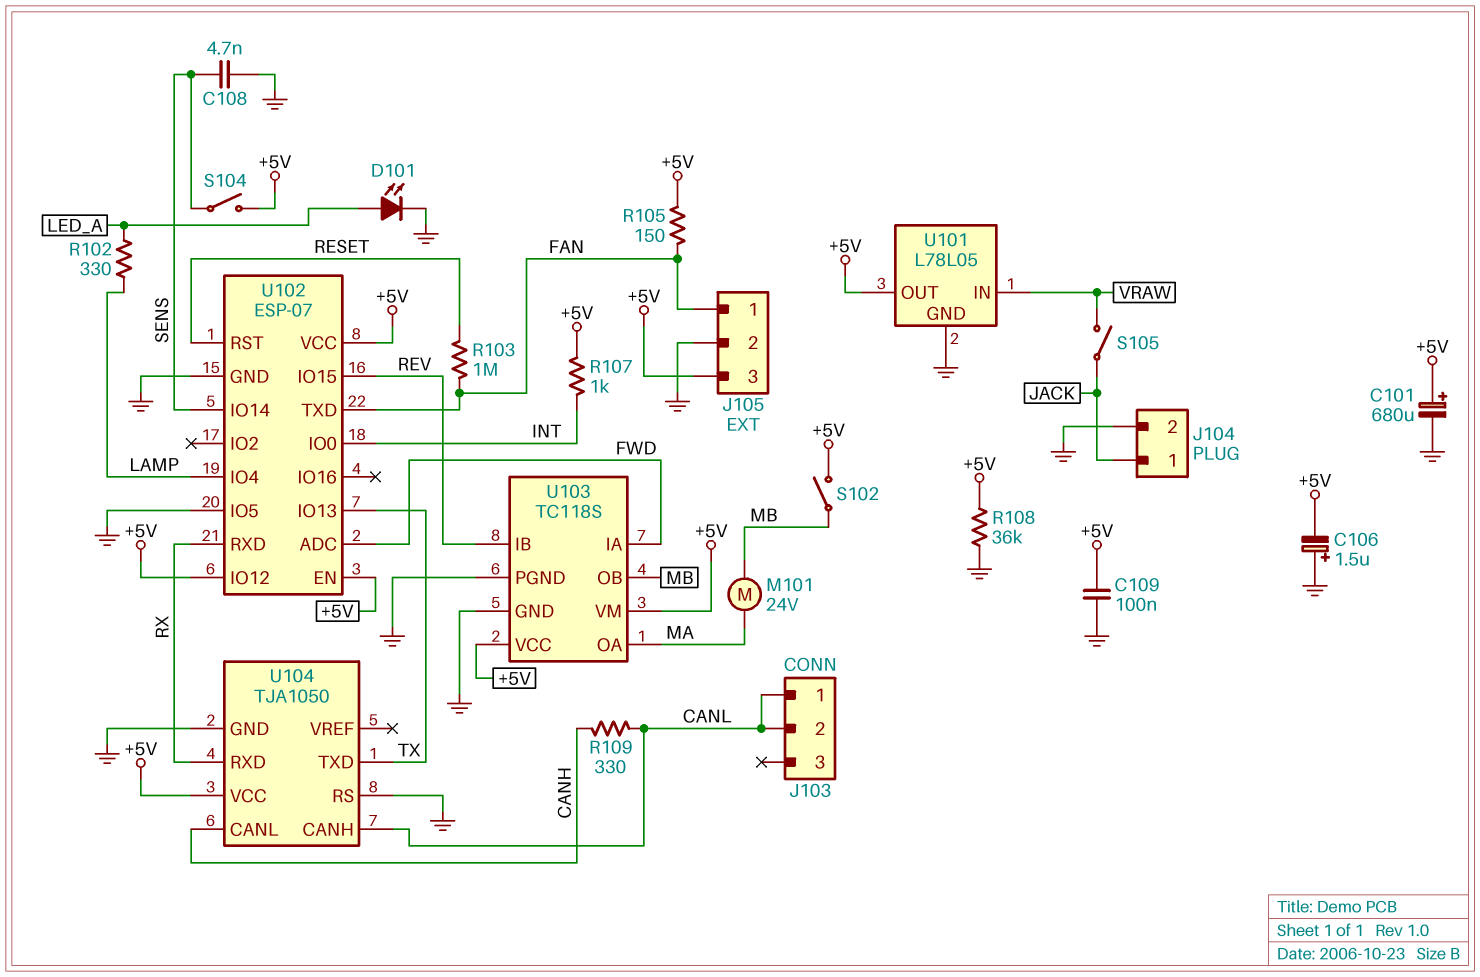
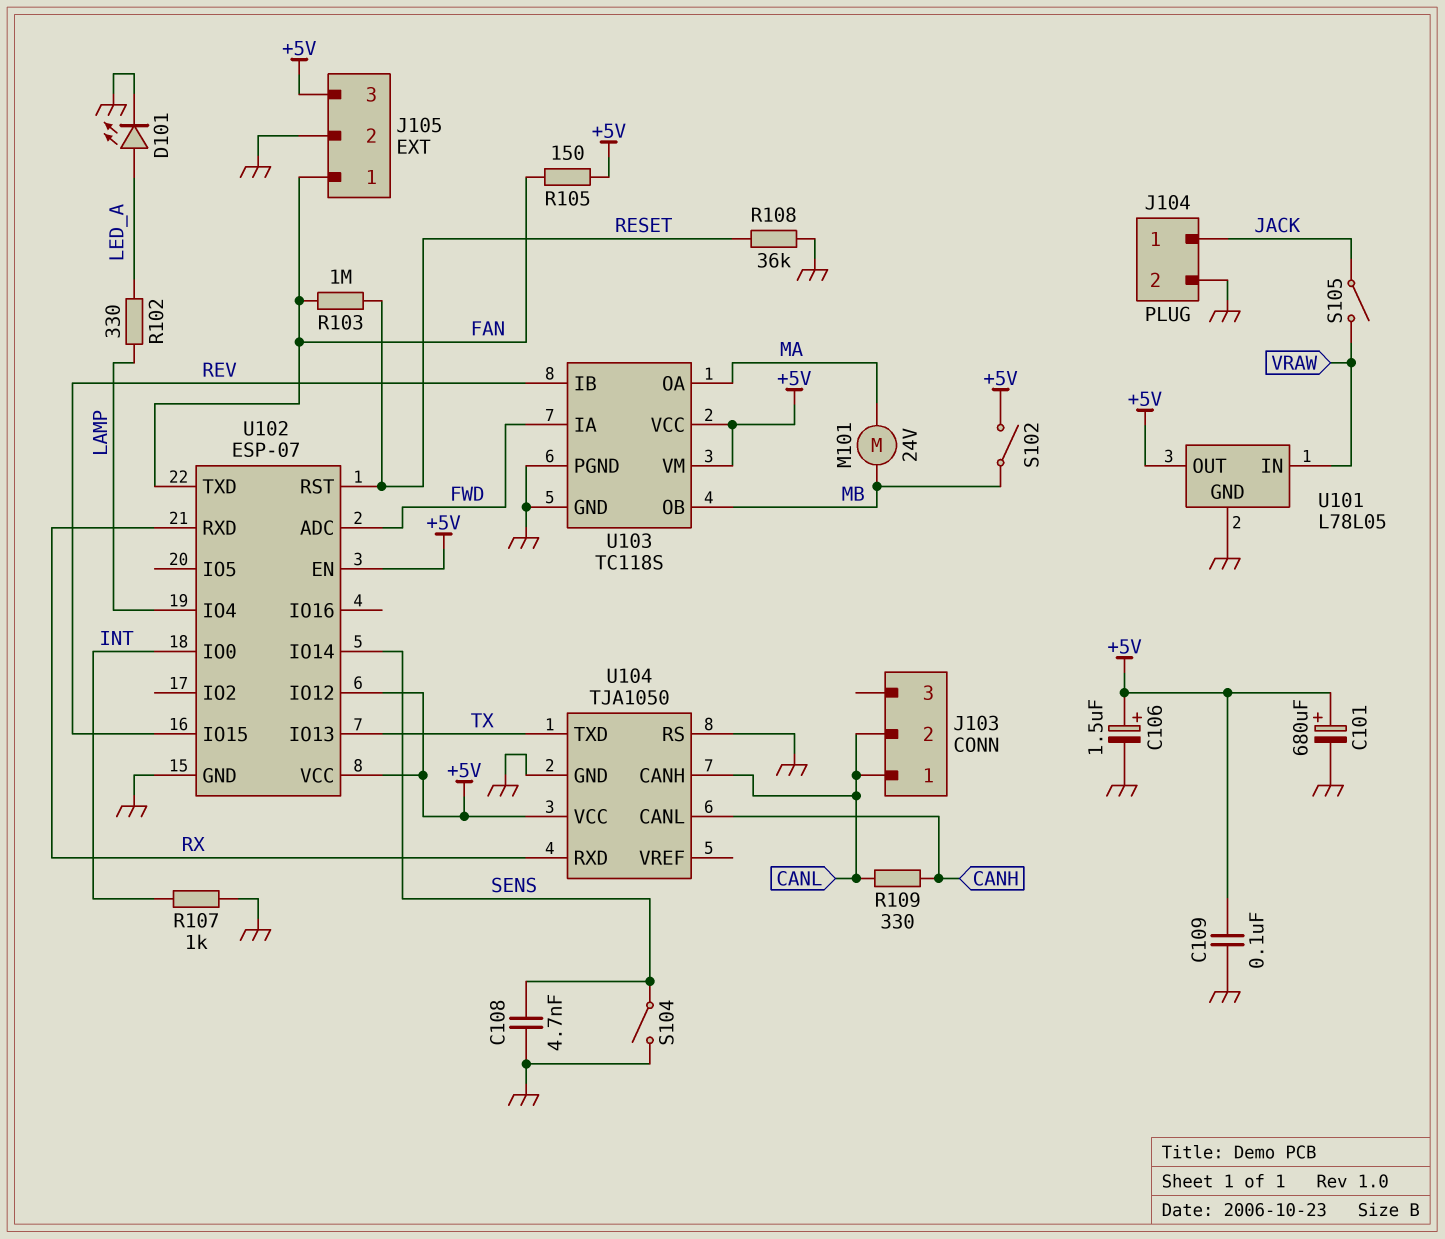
C106: 1.5uF (plus GND, minus +5V) -> 1.5uF (plus +5V, minus GND)
R107: 1k (+5V, INT) -> 1k (GND, INT)
R108: 36k (+5V, GND) -> 36k (GND, RESET)
S104: switch (+5V, SENS) -> switch (GND, SENS)
U102 pin IO5: GND -> none

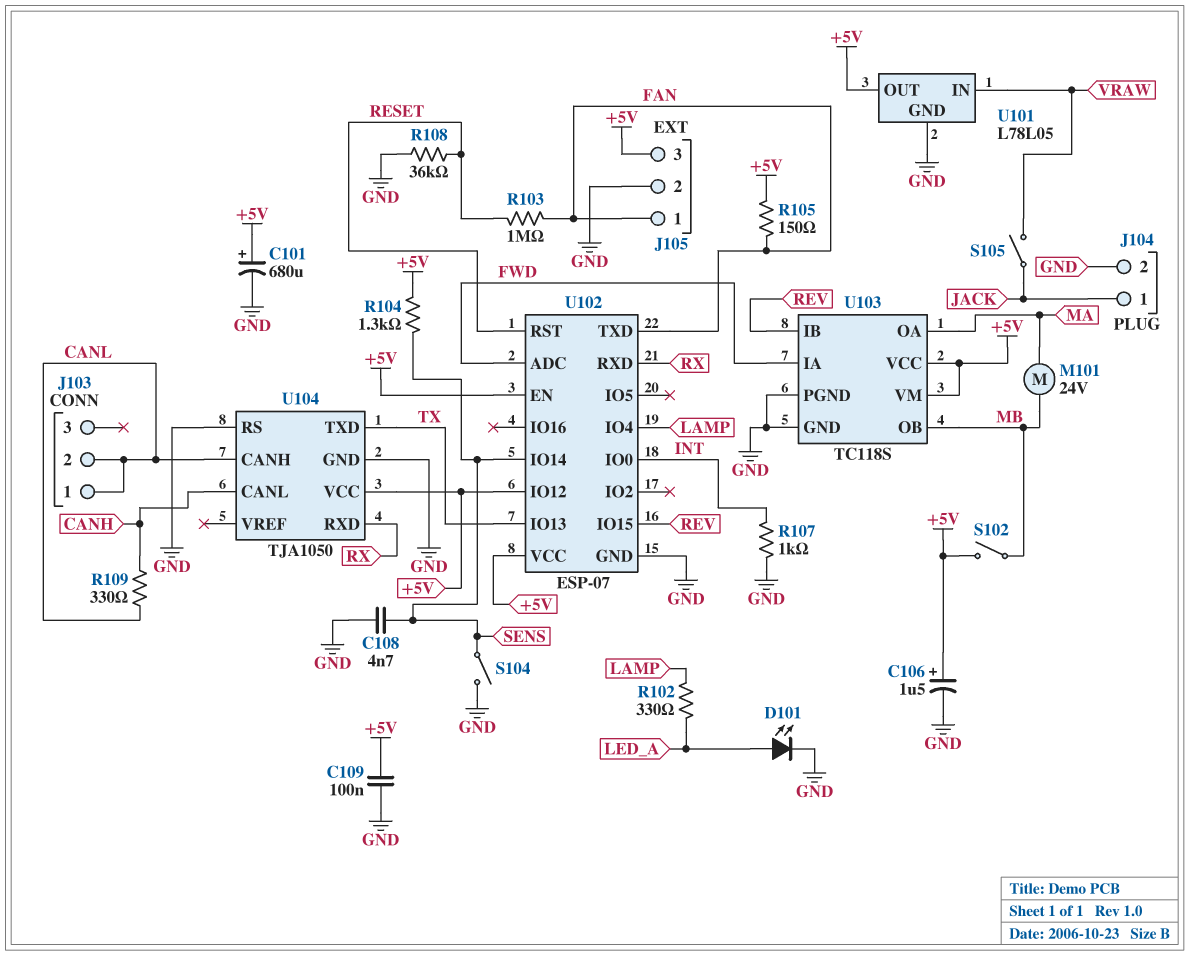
R104: none -> 1.3k (+5V, SENS)

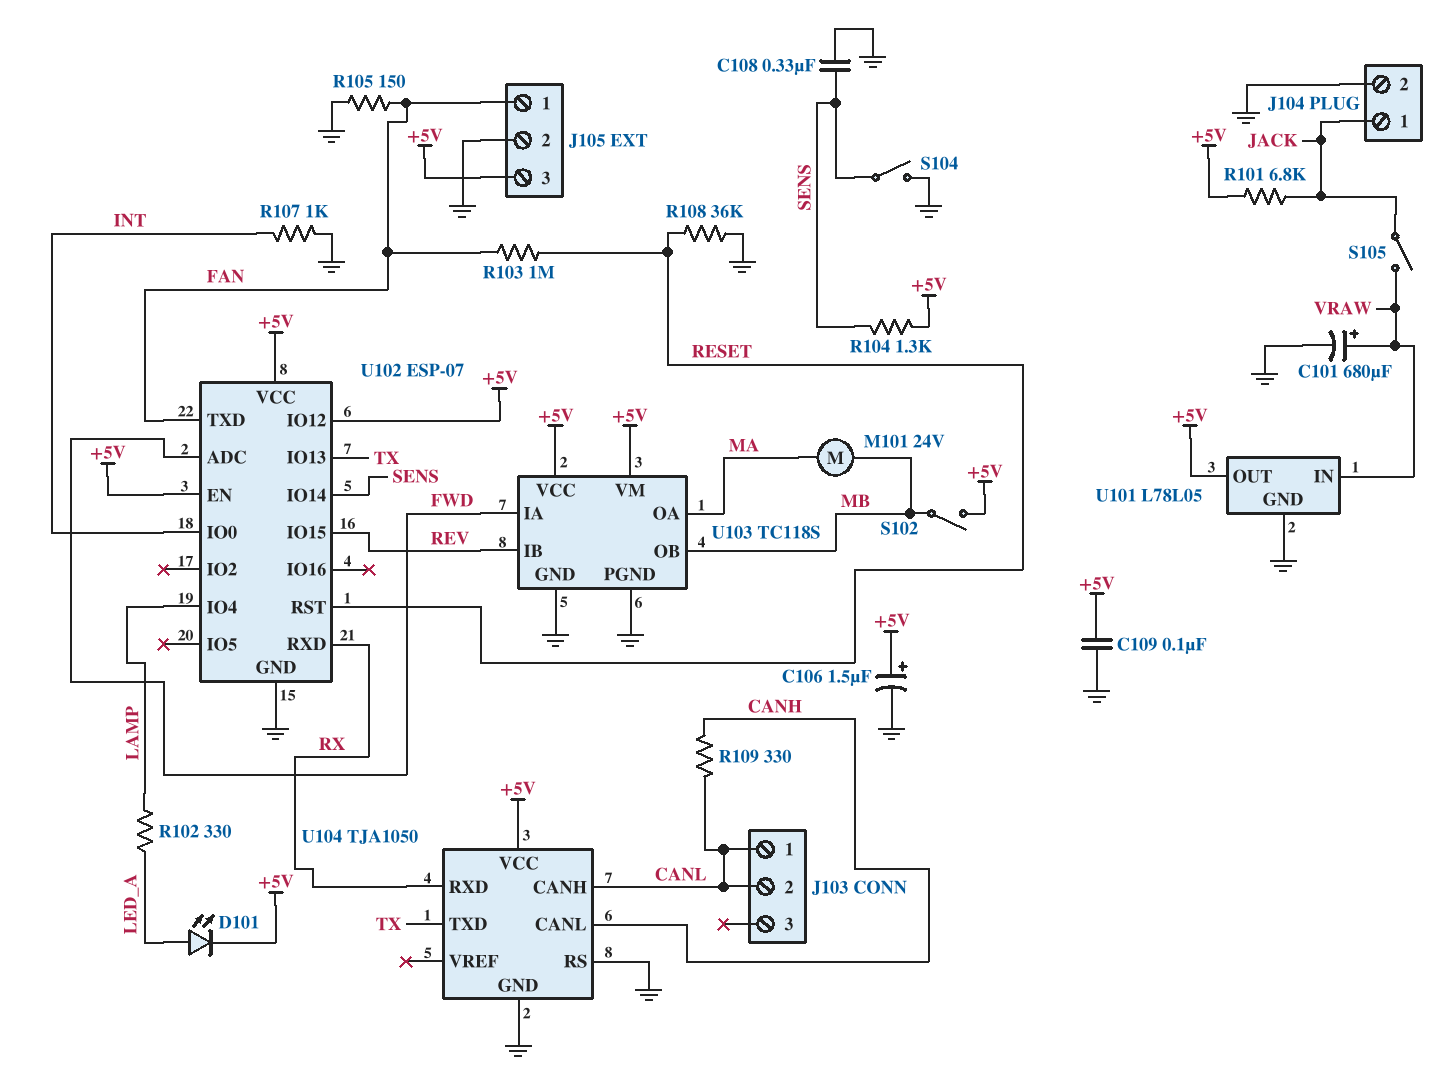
C101: 680uF (plus +5V, minus GND) -> 680uF (plus VRAW, minus GND)
C108: 4.7nF (GND, SENS) -> 330nF (GND, SENS)
D101: LED (A LED_A, K GND) -> LED (A LED_A, K +5V)
R101: none -> 6.8k (+5V, JACK)
R105: 150 (+5V, FAN) -> 150 (FAN, GND)

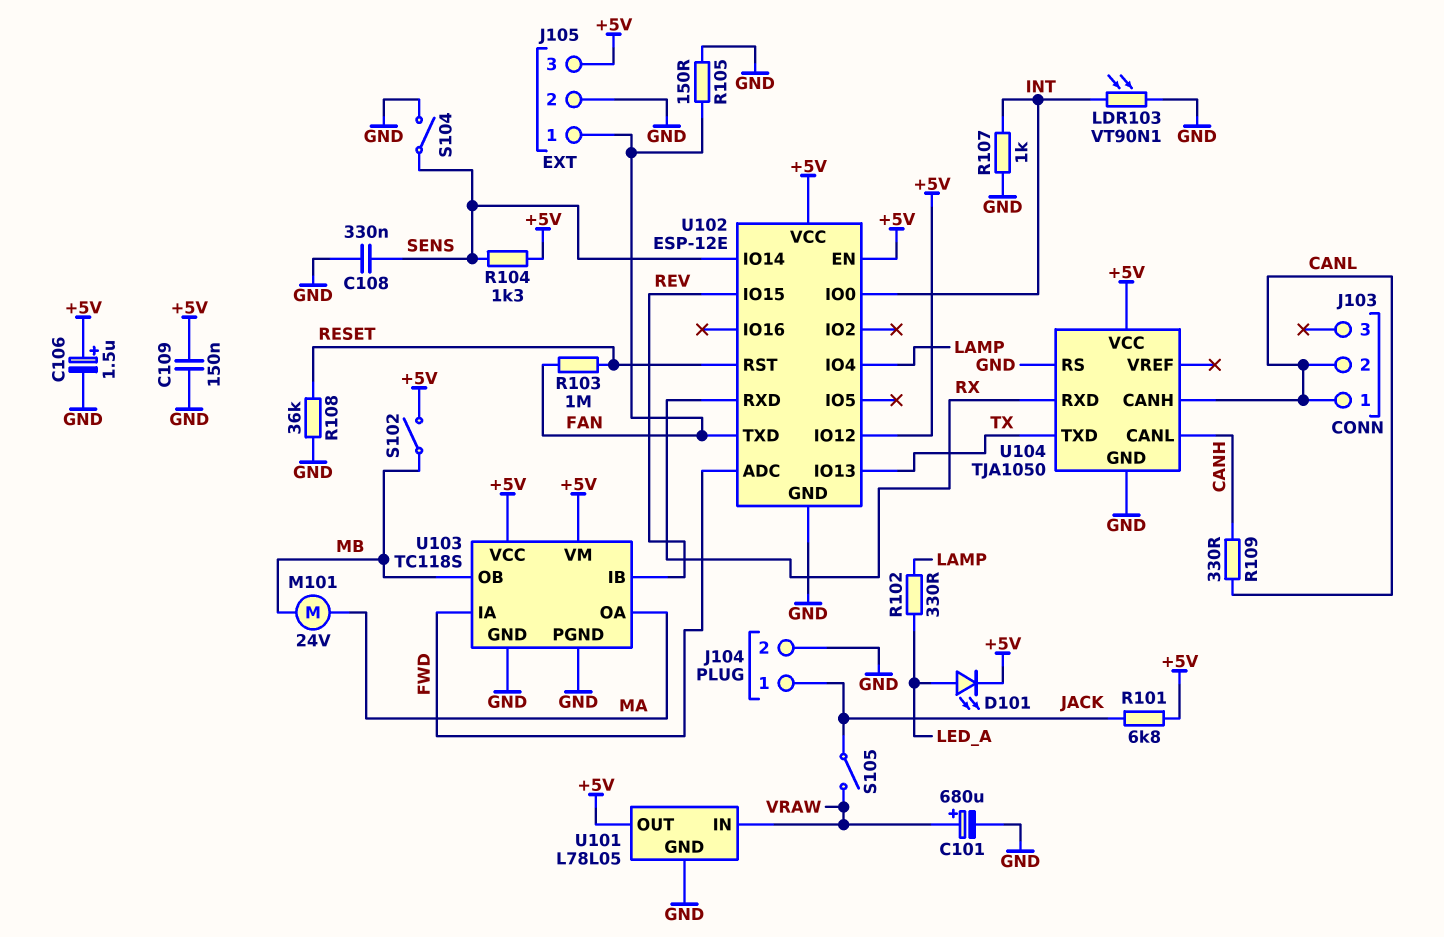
C109: 100nF (+5V, GND) -> 150nF (+5V, GND)
LDR103: none -> VT90N1 (GND, INT)
U102: ESP-07 -> ESP-12E

